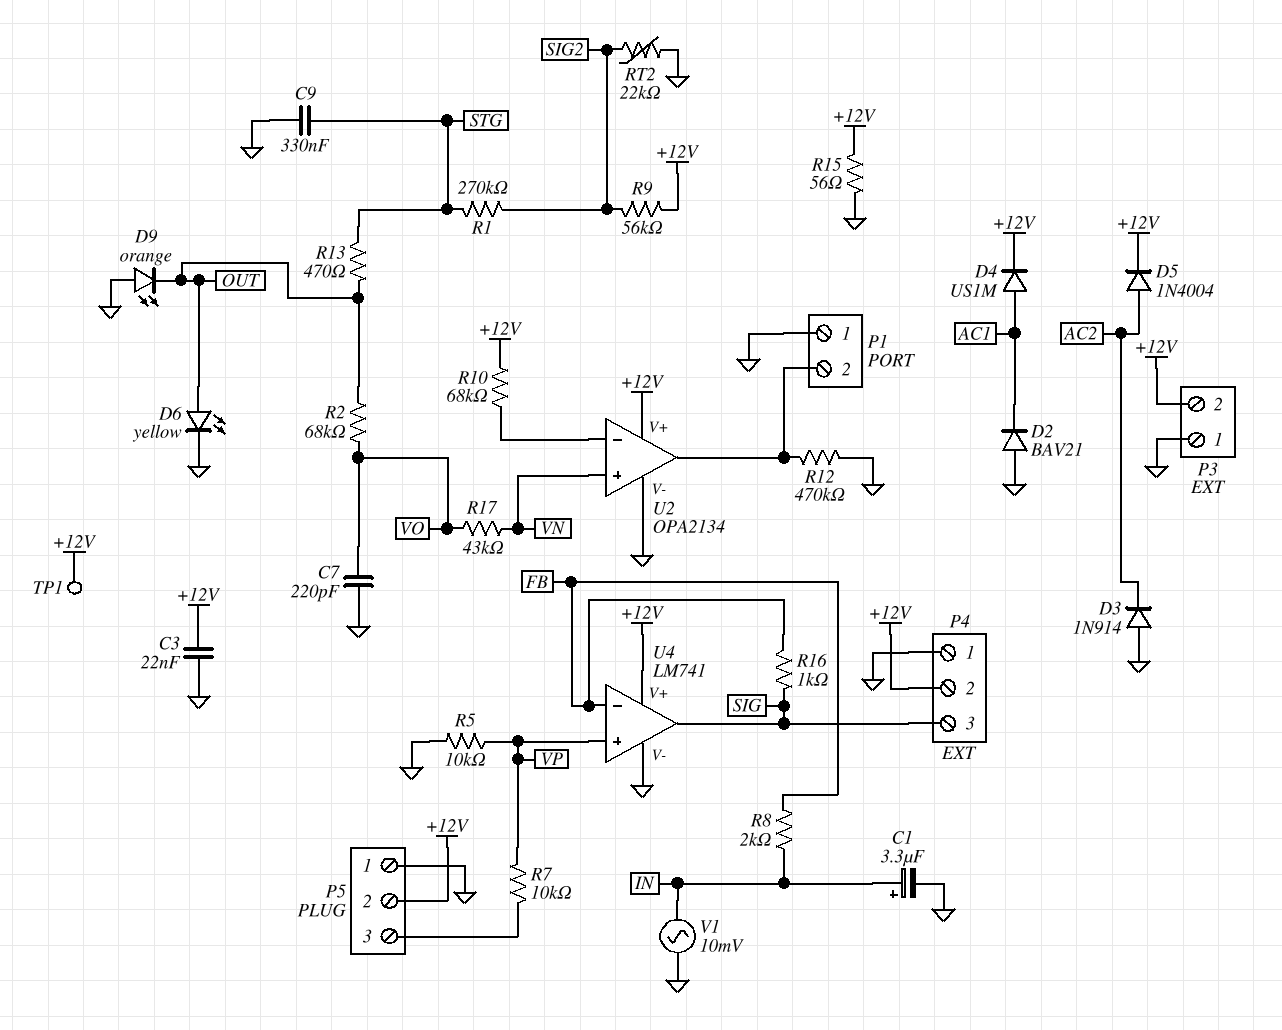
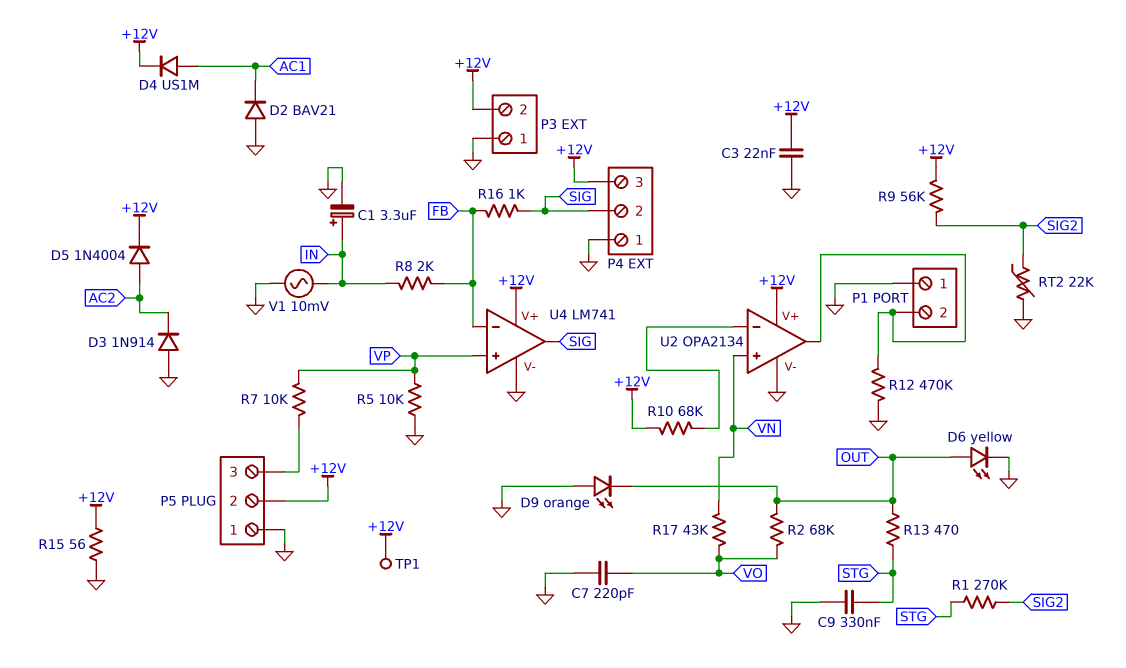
P4 pin 2: +12V -> SIG
P4 pin 3: SIG -> +12V

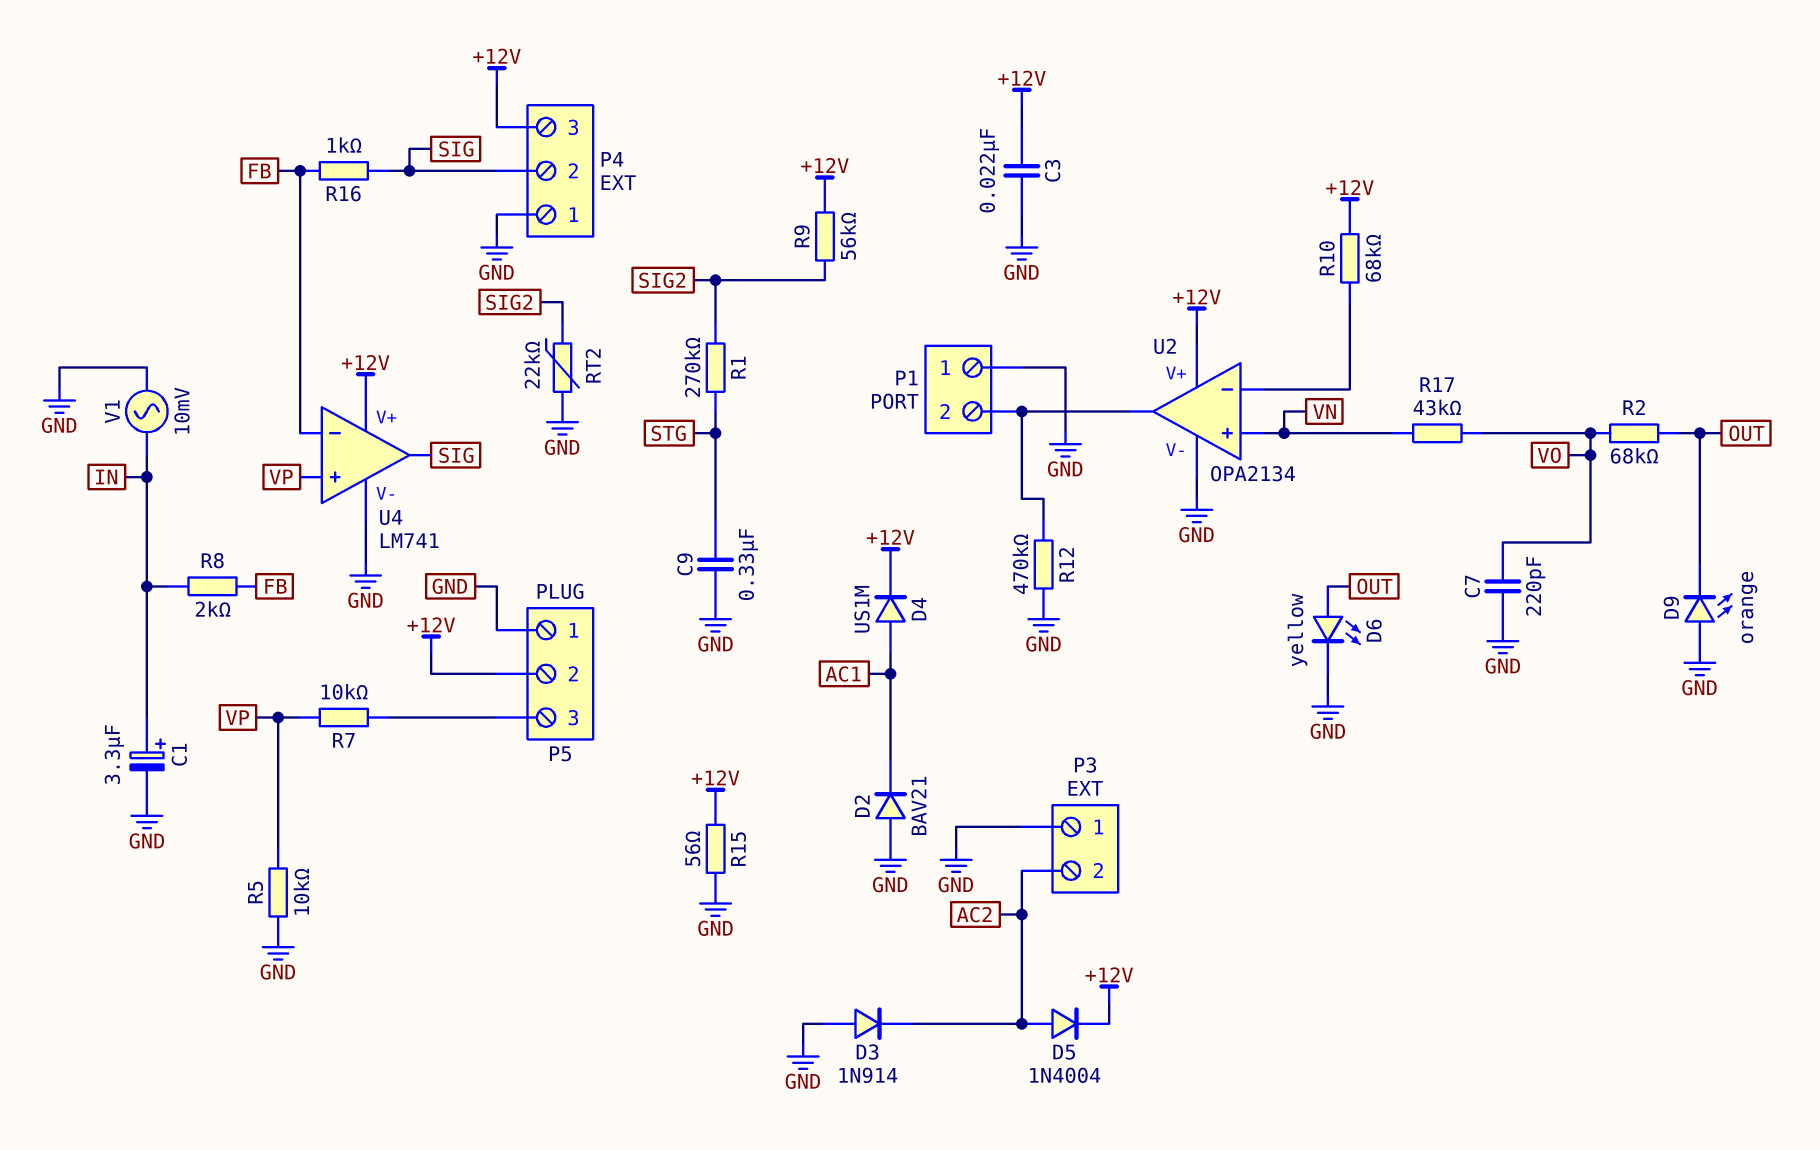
P3 pin 2: +12V -> AC2
R13: 470 (OUT, STG) -> none
TP1: test point (+12V) -> none

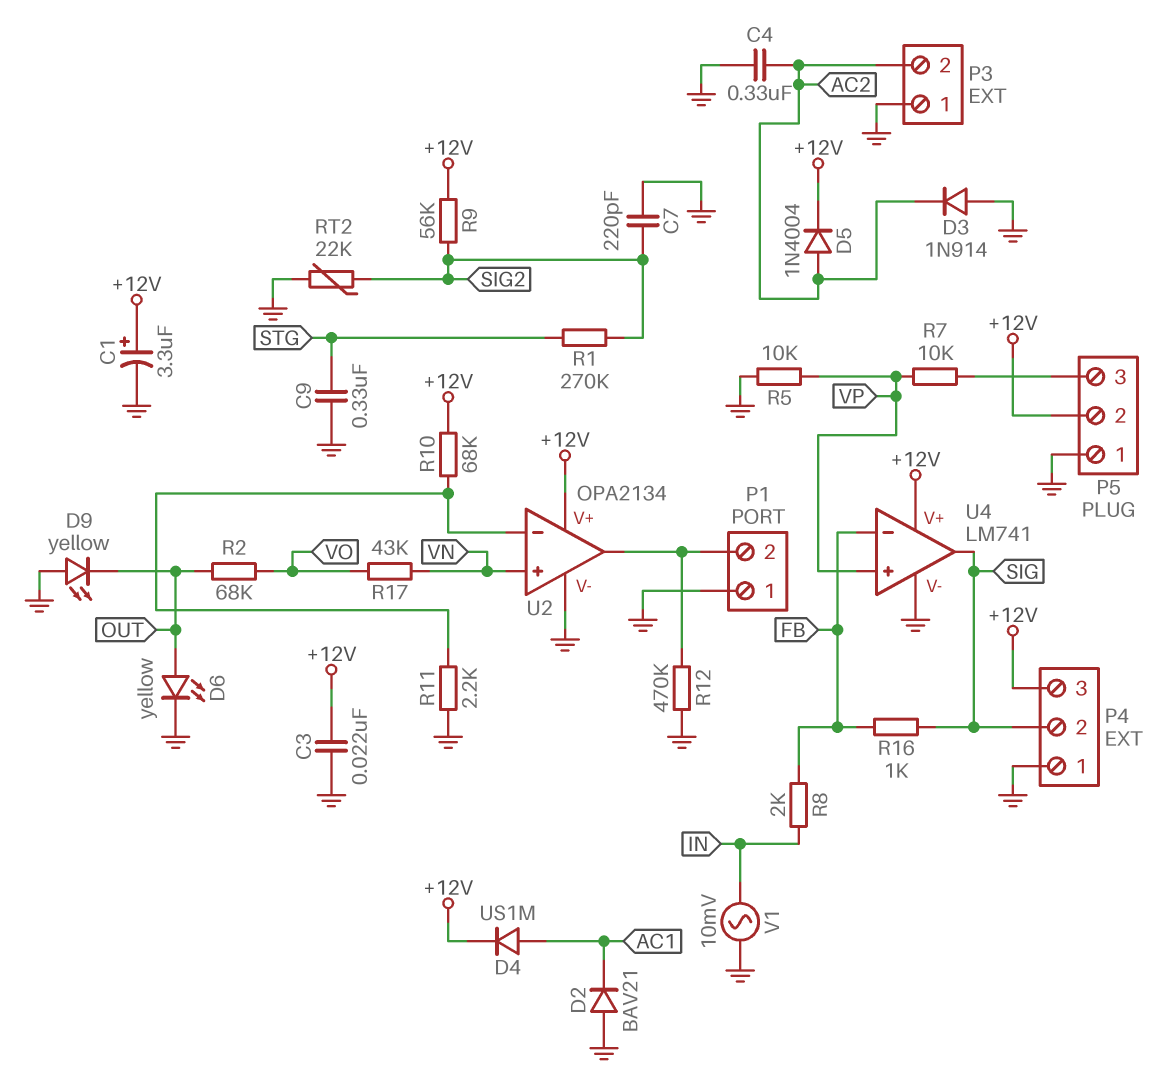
C1: 3.3uF (plus IN, minus GND) -> 3.3uF (plus +12V, minus GND)
C4: none -> 330nF (AC2, GND)
C7: 220pF (GND, VO) -> 220pF (GND, SIG2)
D9: LED orange (A GND, K OUT) -> LED yellow (A GND, K OUT)
R11: none -> 2.2k (GND, U2/in-)
R15: 56 (+12V, GND) -> none

